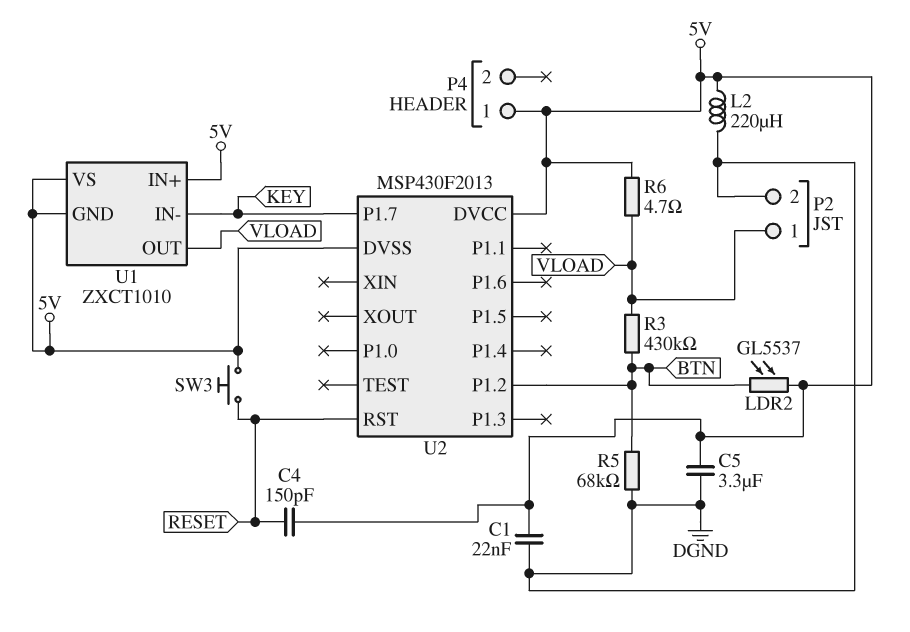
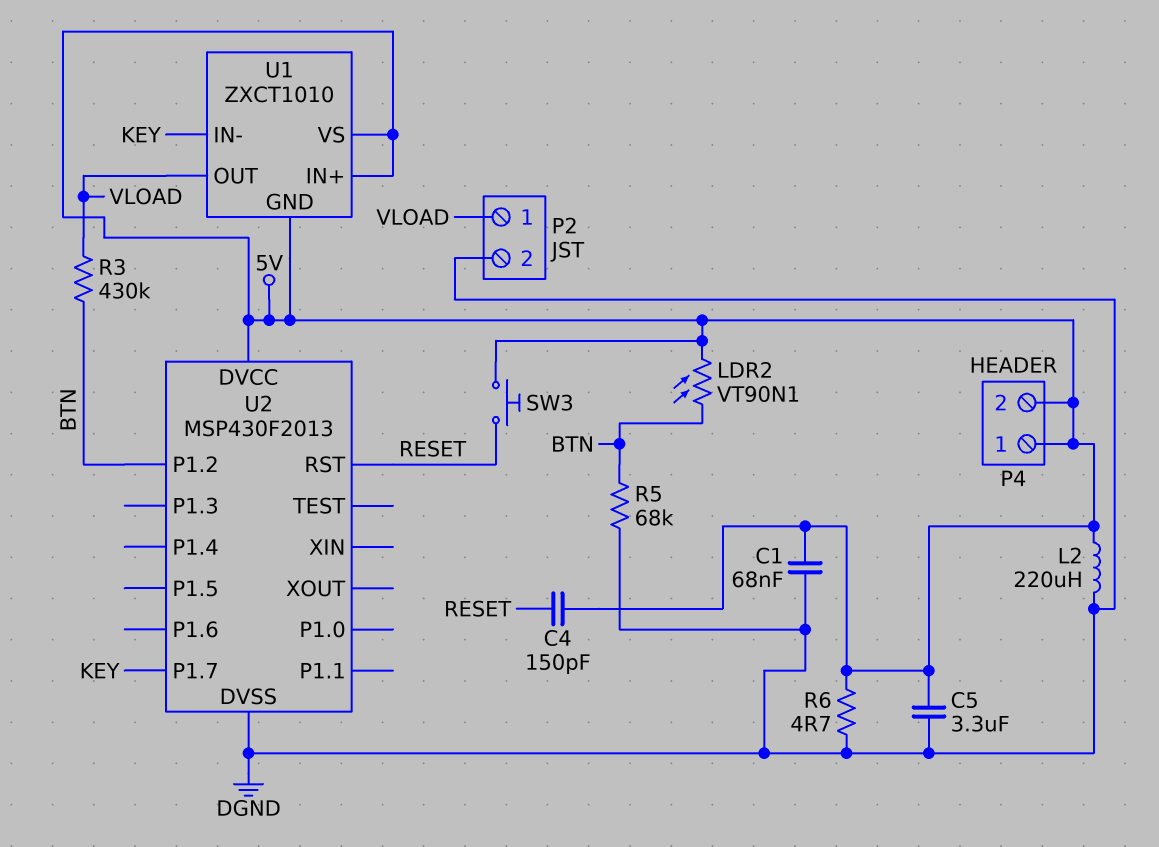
C1: 22nF (5V, DGND) -> 68nF (5V, DGND)
LDR2: GL5537 (5V, BTN) -> VT90N1 (5V, BTN)
P4 pin 2: none -> 5V
R6: 4.7 (5V, VLOAD) -> 4.7 (5V, DGND)
U2 pin DVSS: 5V -> DGND

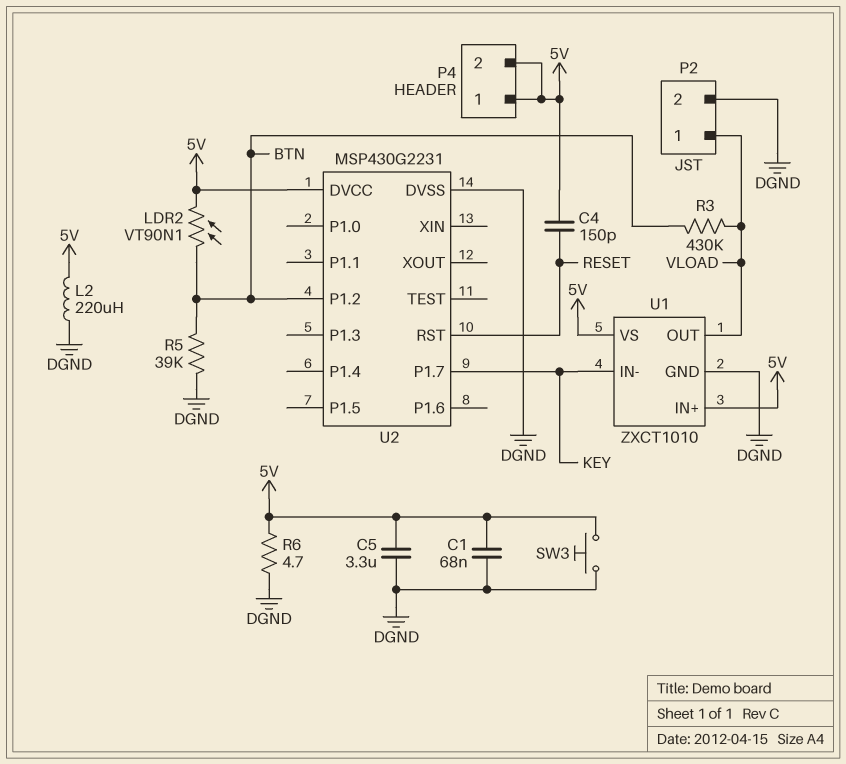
R5: 68k (BTN, DGND) -> 39k (BTN, DGND)
SW3: button (5V, RESET) -> button (5V, DGND)
U1 pin GND: 5V -> DGND
U2: MSP430F2013 -> MSP430G2231

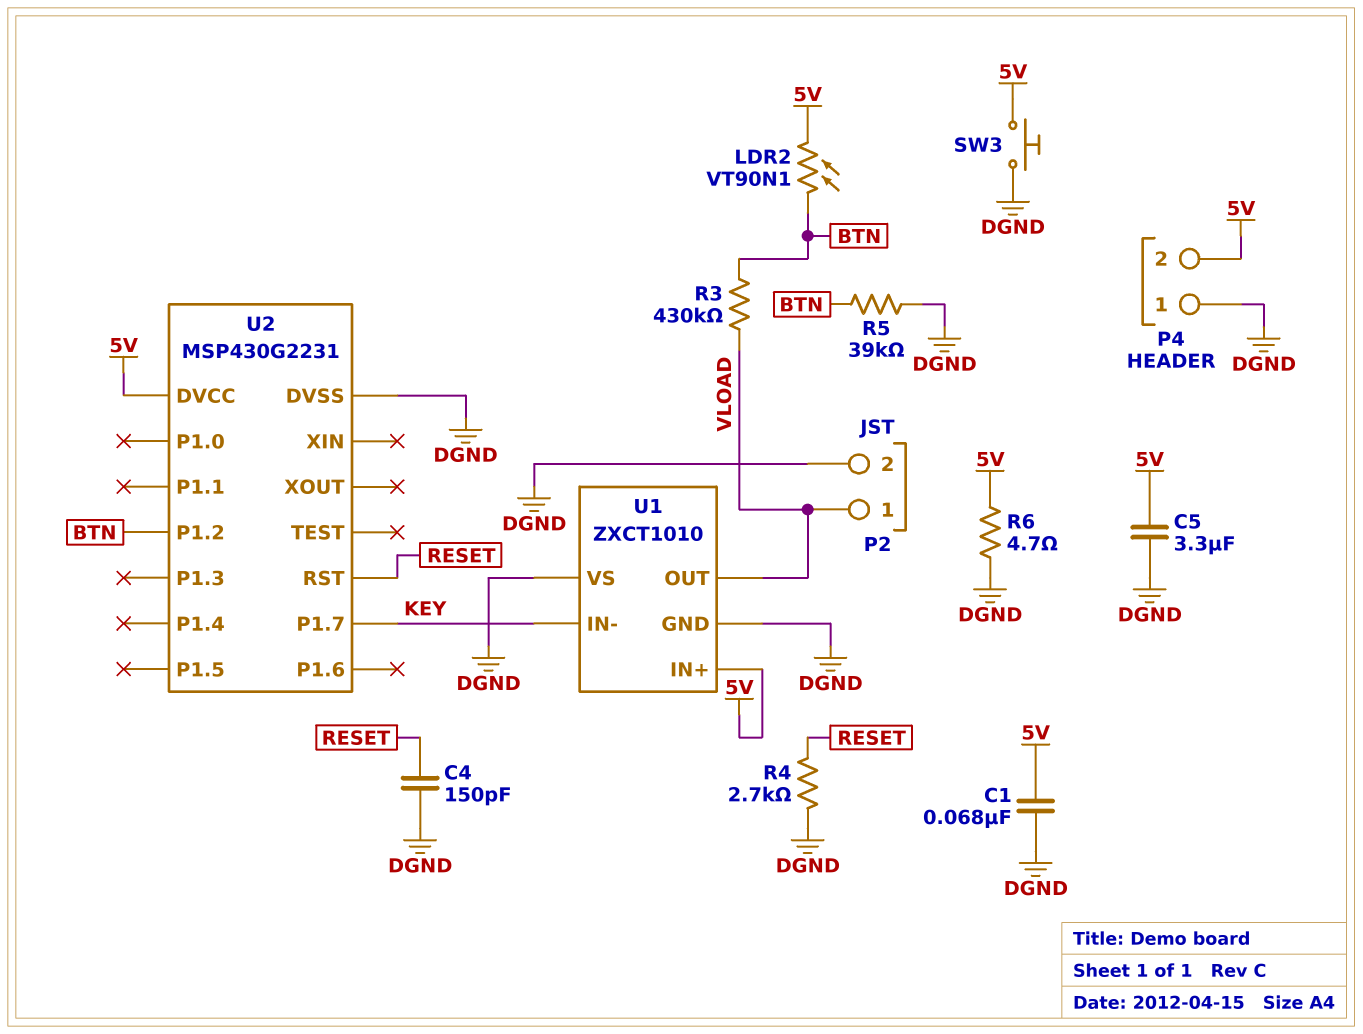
C4: 150pF (5V, RESET) -> 150pF (DGND, RESET)
L2: 220uH (5V, DGND) -> none
P4 pin 1: 5V -> DGND
R4: none -> 2.7k (DGND, RESET)
U1 pin VS: 5V -> DGND

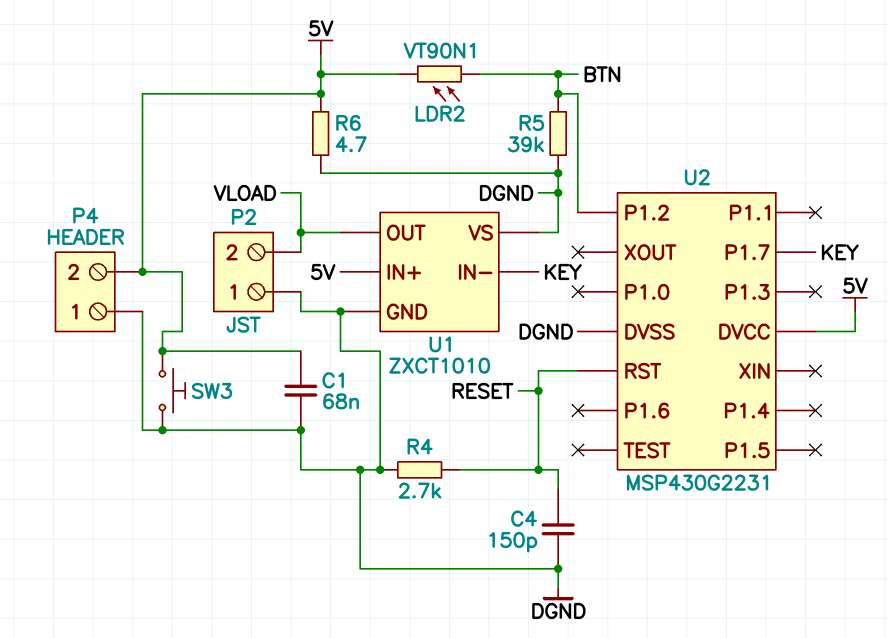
C5: 3.3uF (5V, DGND) -> none
P2 pin 1: VLOAD -> DGND
P2 pin 2: DGND -> VLOAD
R3: 430k (BTN, VLOAD) -> none

